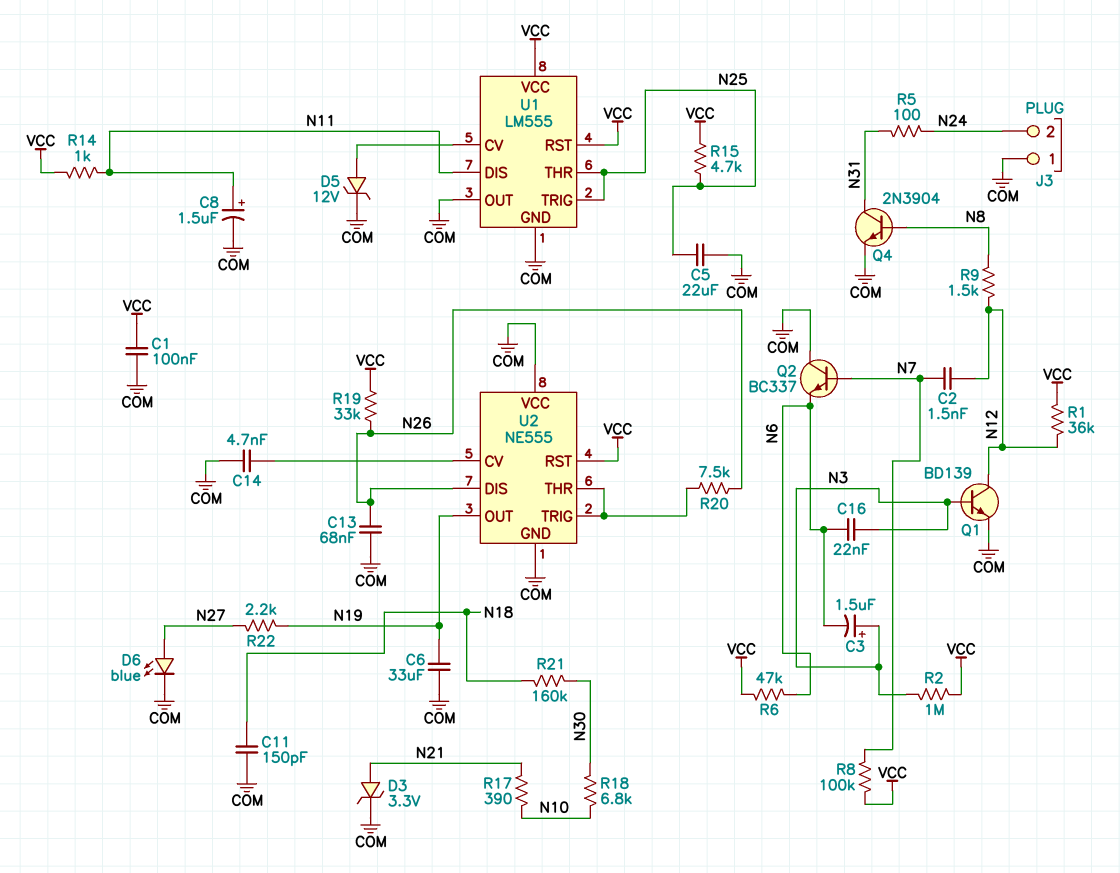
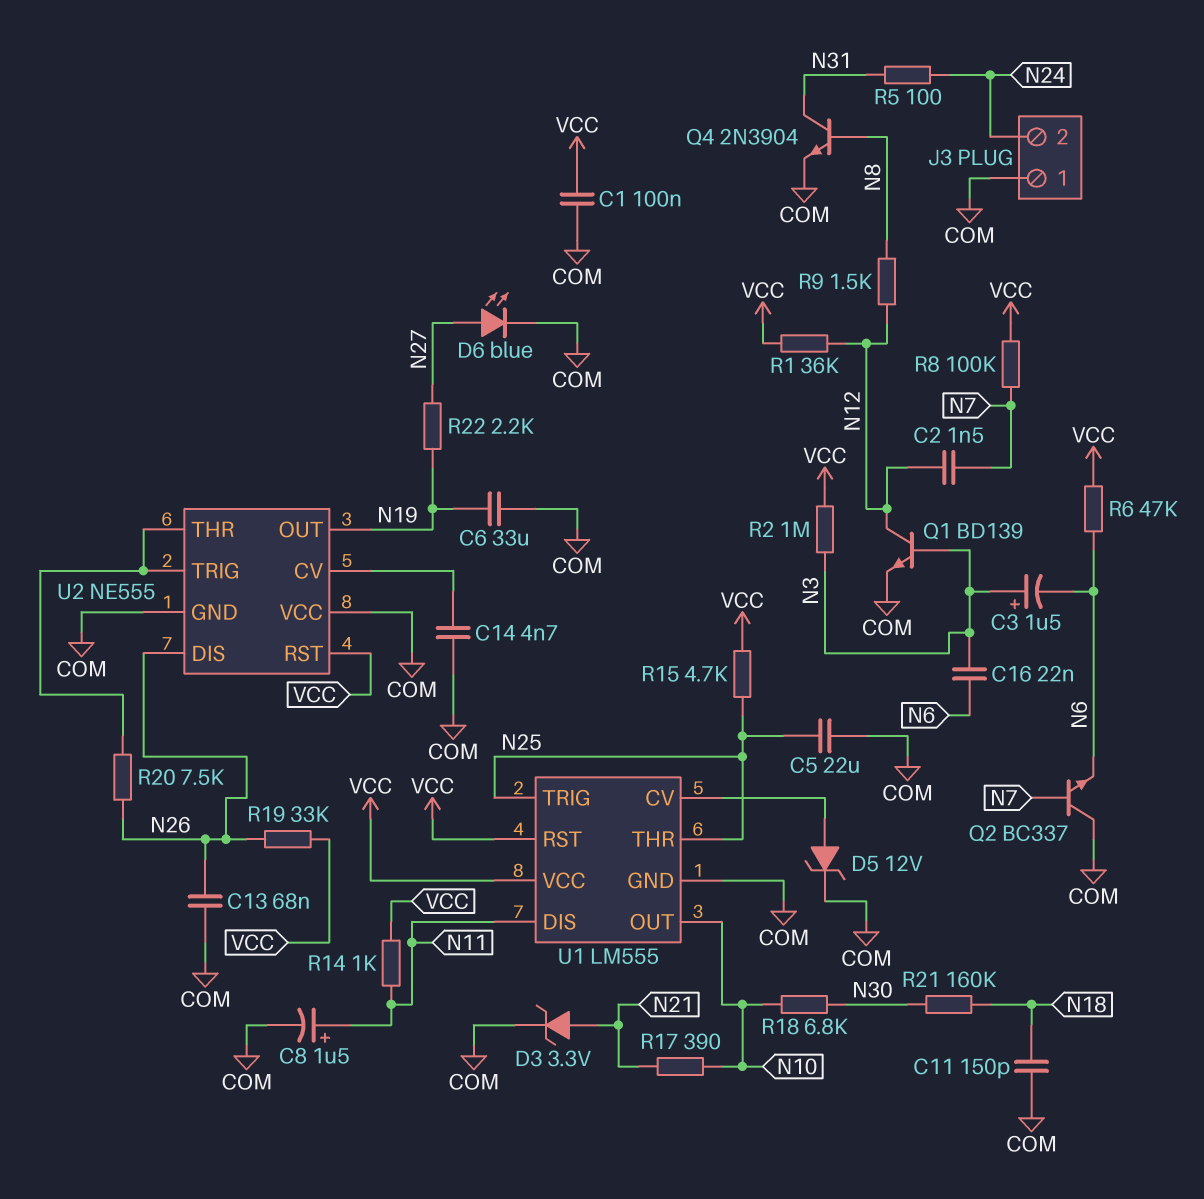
U1 pin OUT: COM -> N10

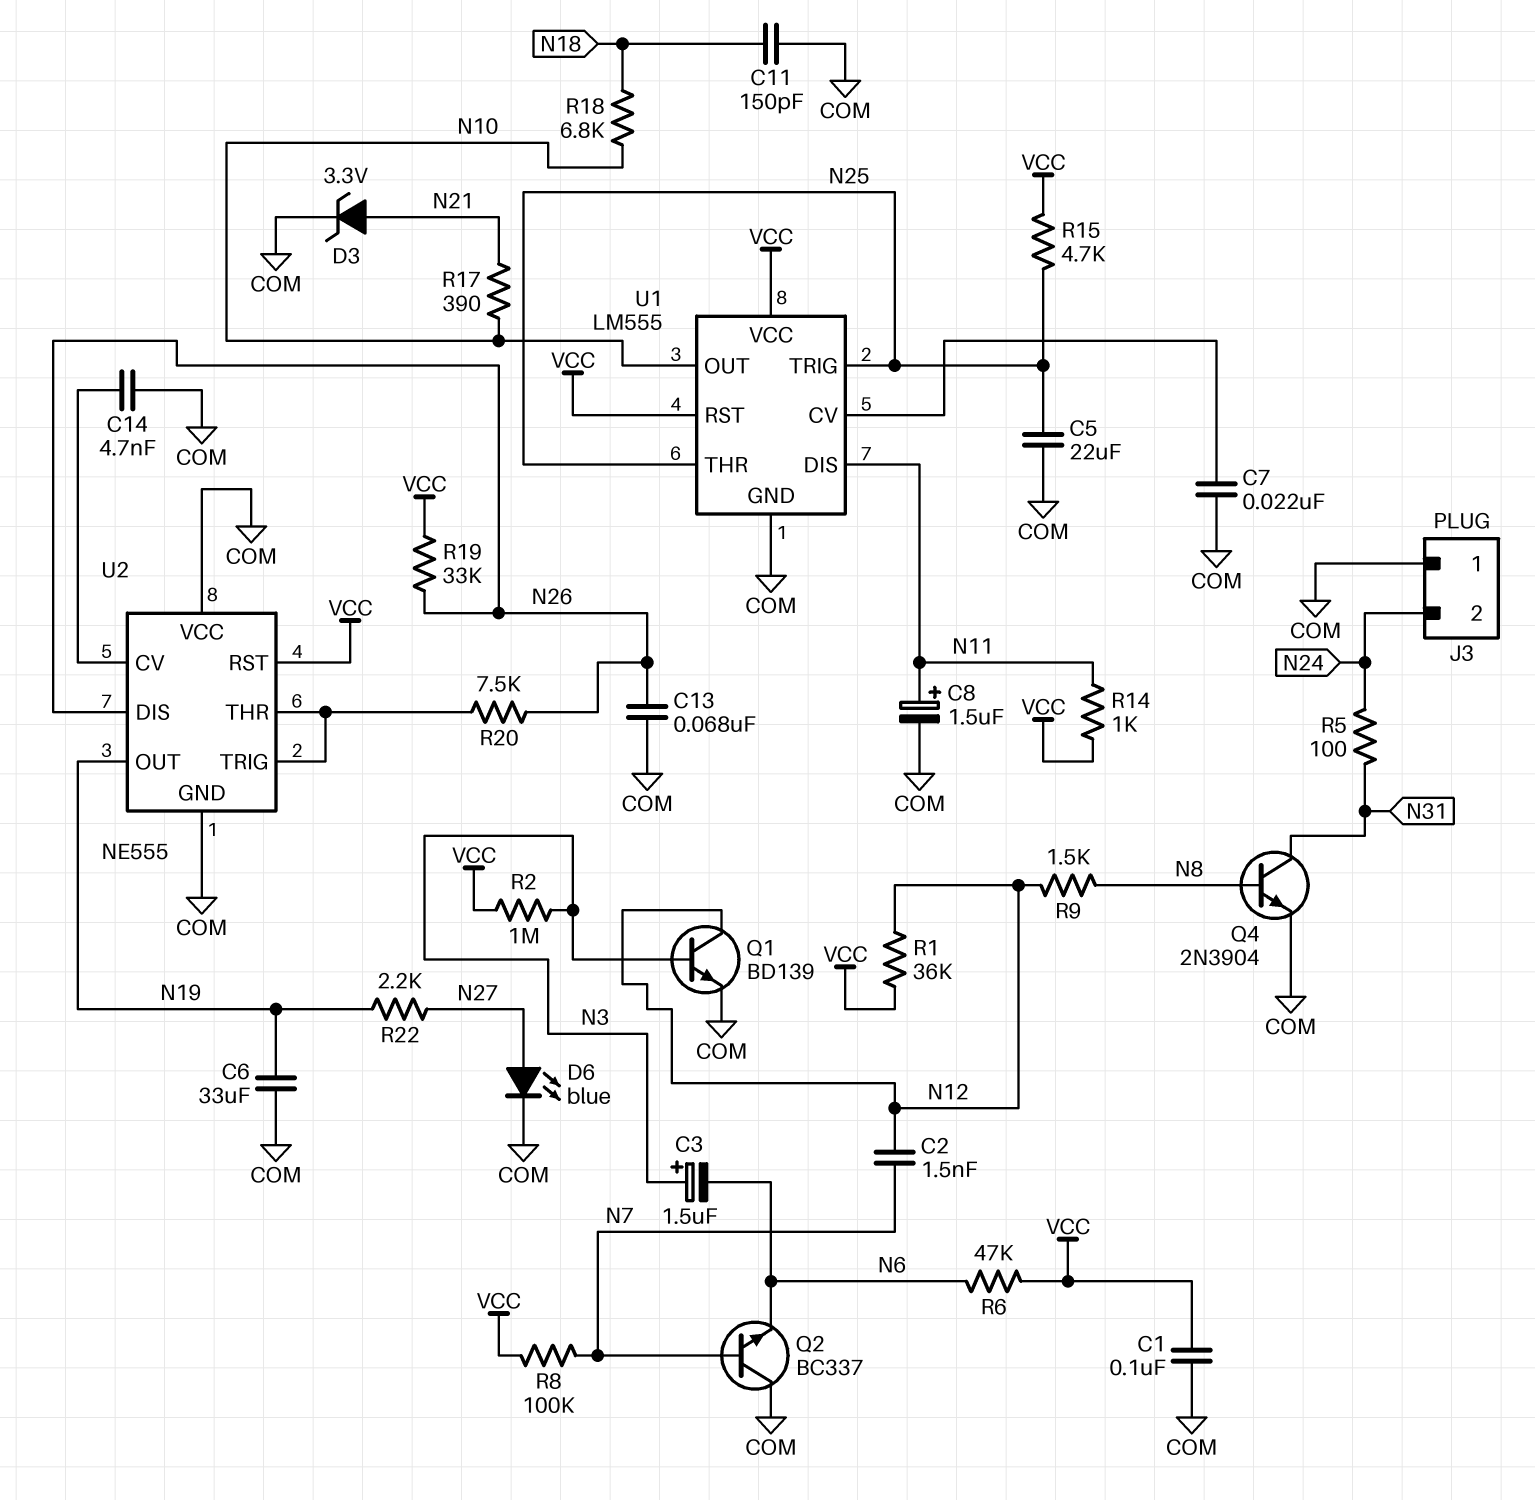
C7: none -> 22nF (COM, U1/CV)
C16: 22nF (N3, N6) -> none
D5: zener 12V (A U1/CV, K COM) -> none
R18: 6.8k (N10, N30) -> 6.8k (N10, N18)
R21: 160k (N18, N30) -> none

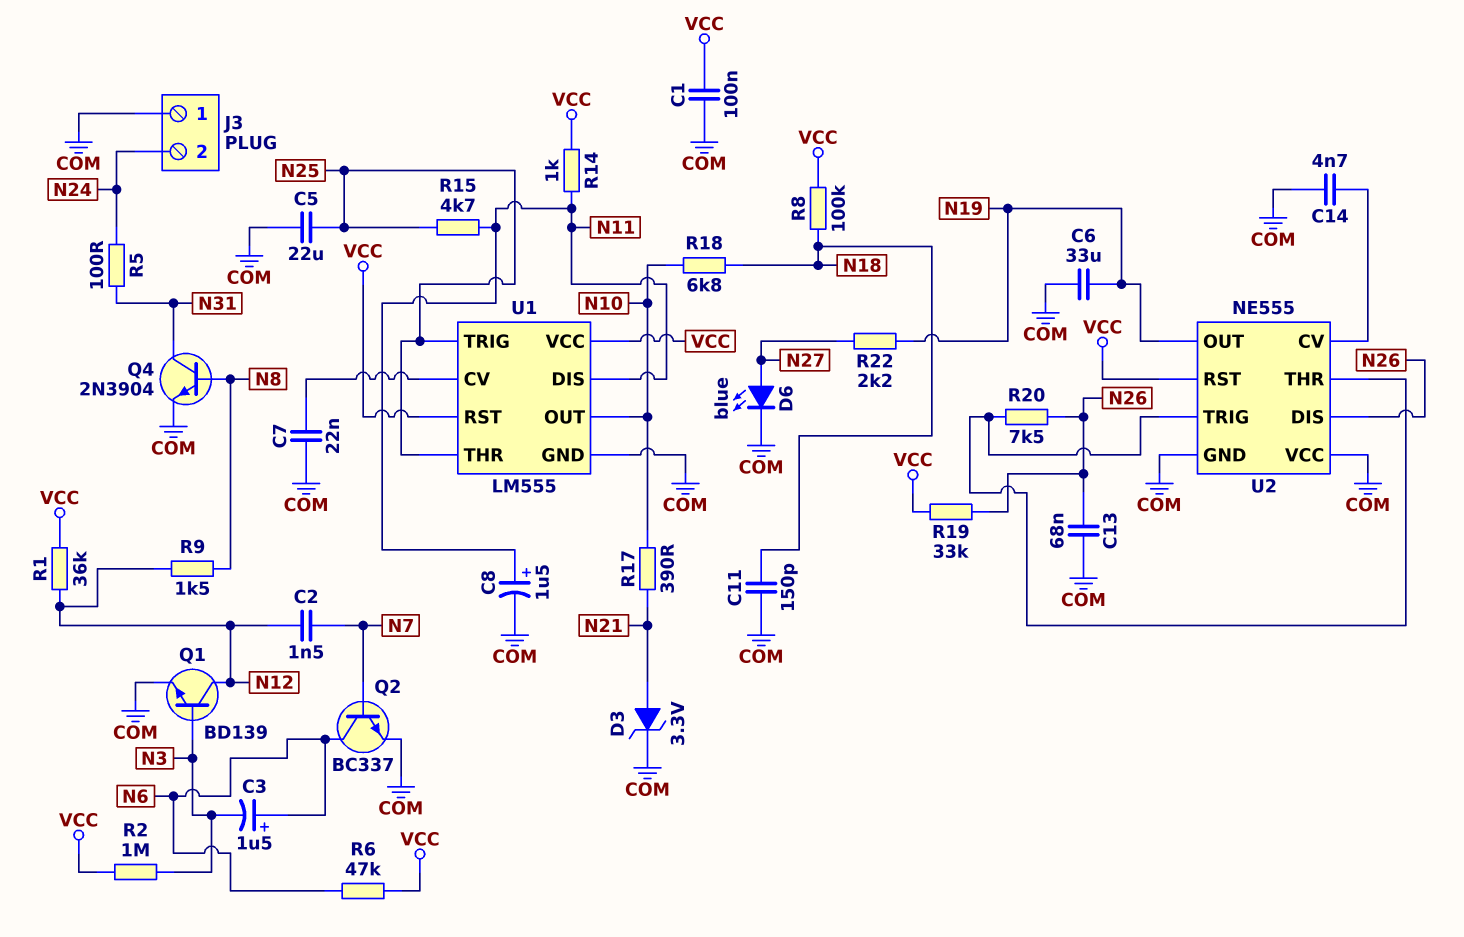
C3: 1.5uF (plus N3, minus N6) -> 1.5uF (plus N6, minus N3)
Q2: NPN BC337 (B N7, C COM, E N6) -> NPN BC337 (B N7, C N6, E COM)
R8: 100k (N7, VCC) -> 100k (N18, VCC)
R15: 4.7k (N25, VCC) -> 4.7k (N11, N25)

